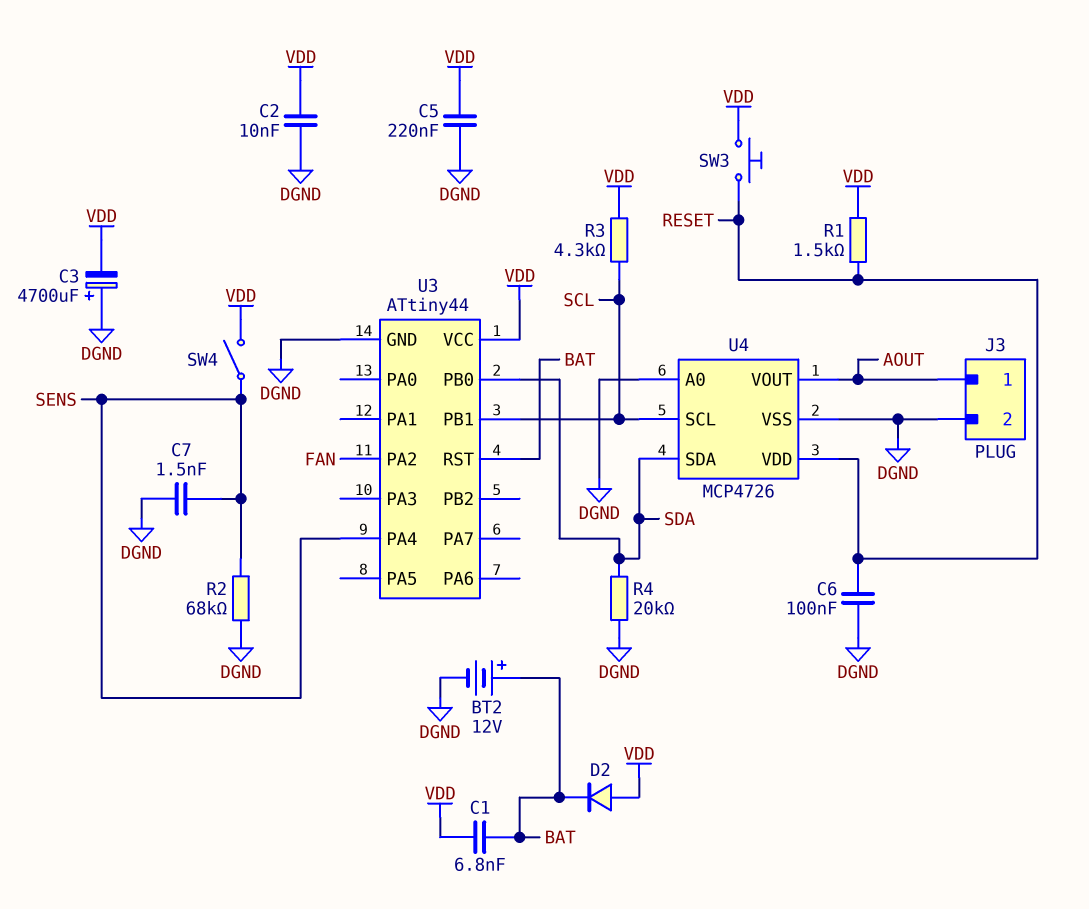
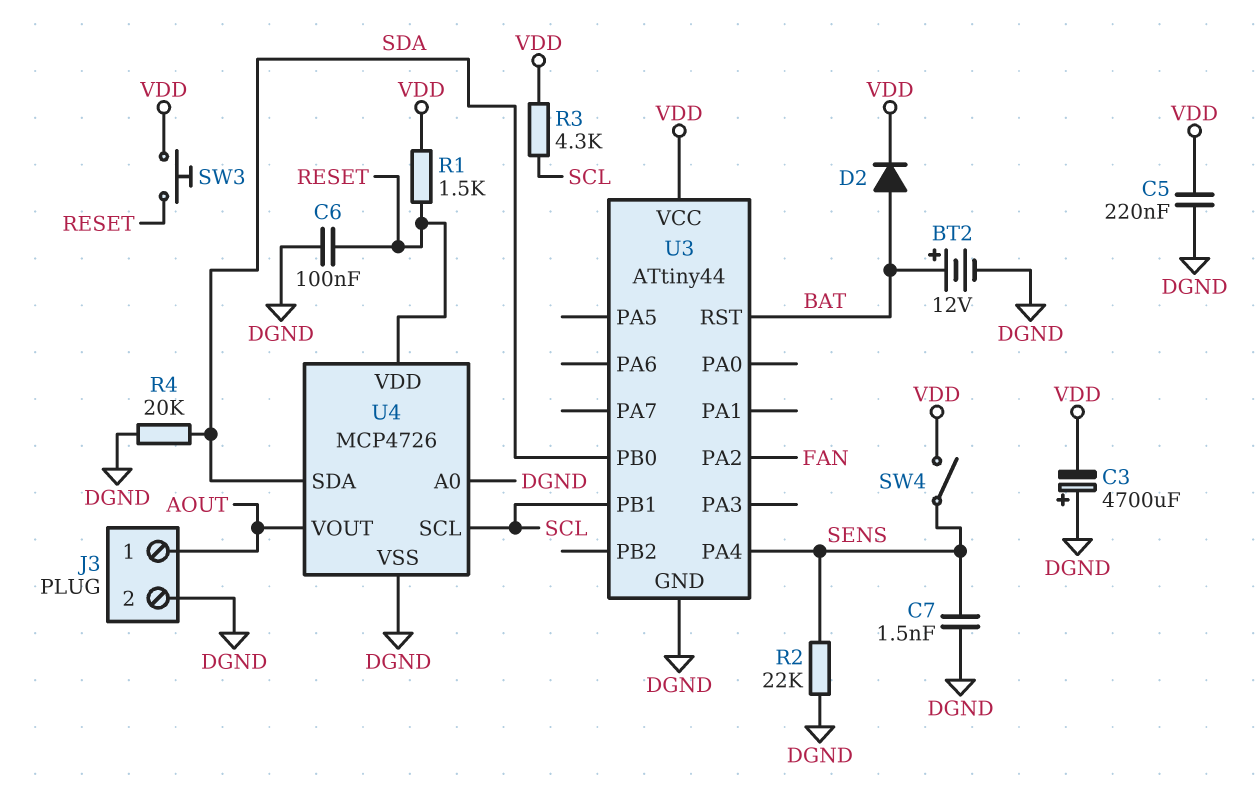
C1: 6.8nF (BAT, VDD) -> none
C2: 10nF (DGND, VDD) -> none
D2: diode (A VDD, K BAT) -> diode (A BAT, K VDD)
R2: 68k (DGND, SENS) -> 22k (DGND, SENS)

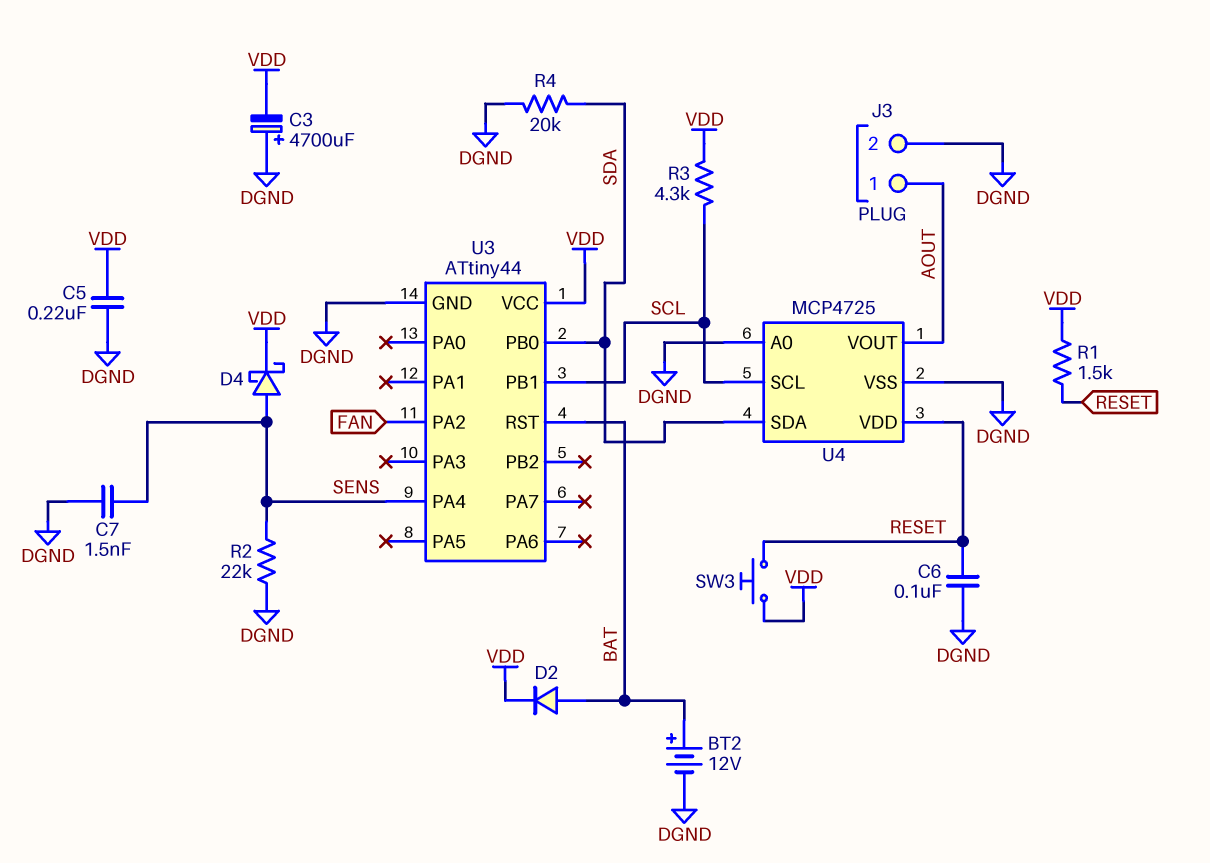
D4: none -> schottky (A SENS, K VDD)
SW4: switch (SENS, VDD) -> none
U4: MCP4726 -> MCP4725

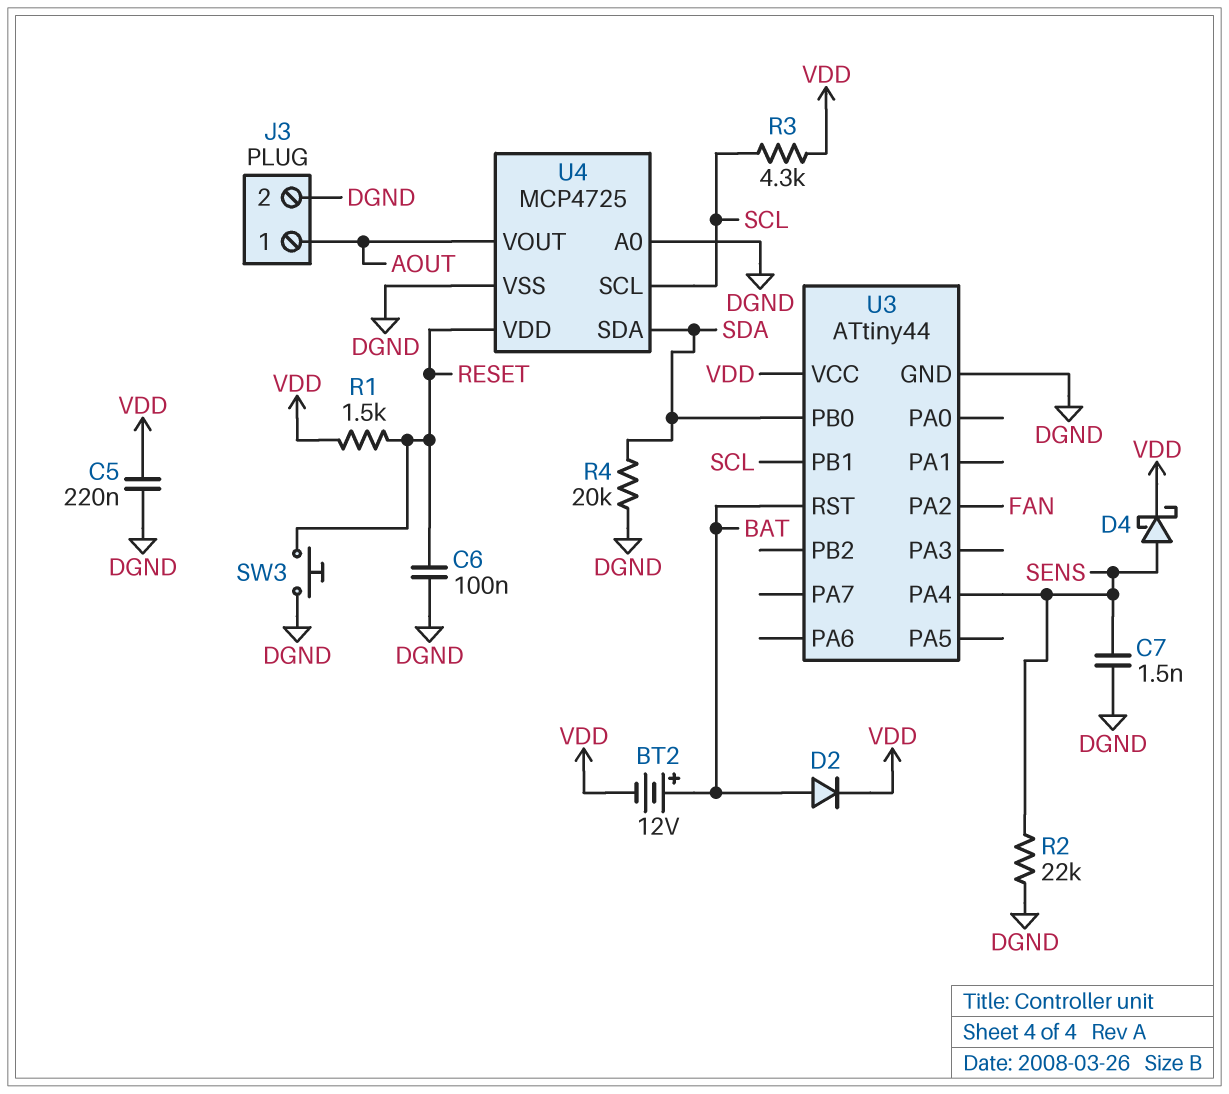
BT2: 12V (plus BAT, minus DGND) -> 12V (plus BAT, minus VDD)
C3: 4700uF (plus DGND, minus VDD) -> none
SW3: button (RESET, VDD) -> button (DGND, RESET)

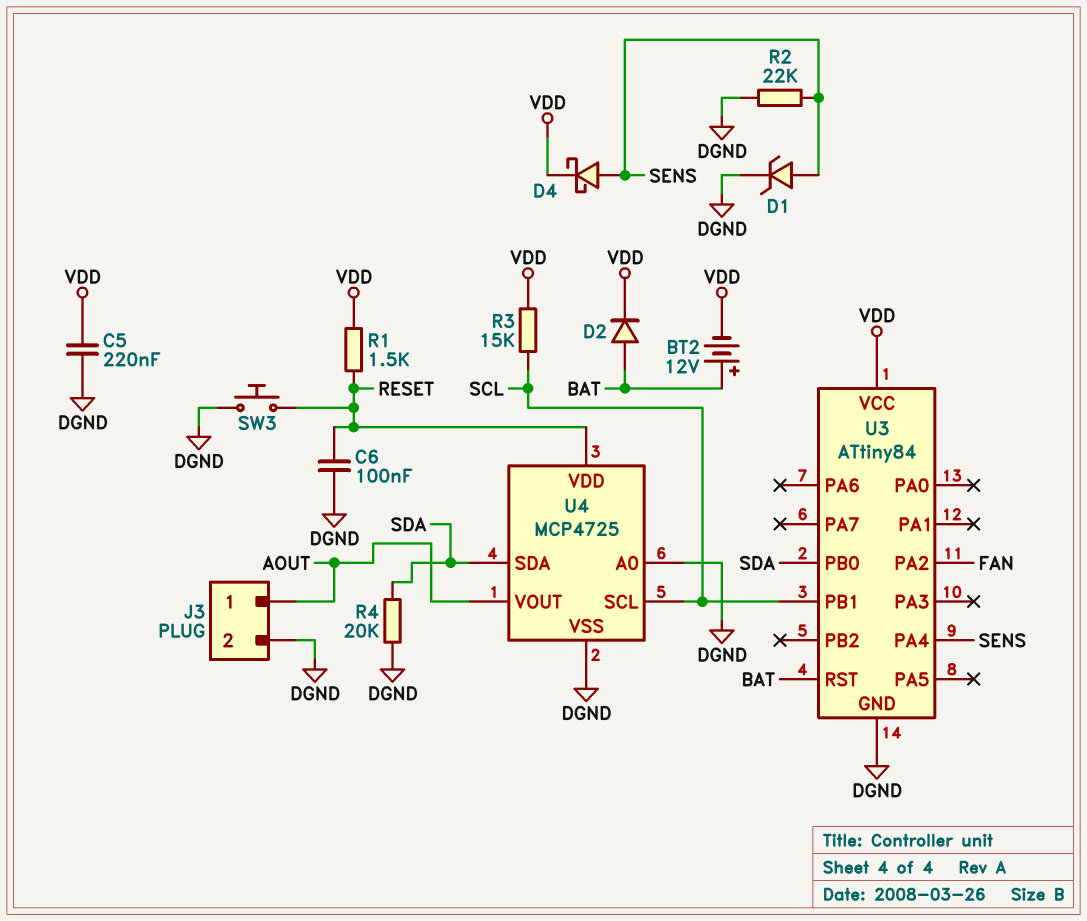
C7: 1.5nF (DGND, SENS) -> none
D1: none -> zener (A SENS, K DGND)
R3: 4.3k (SCL, VDD) -> 15k (SCL, VDD)
U3: ATtiny44 -> ATtiny84

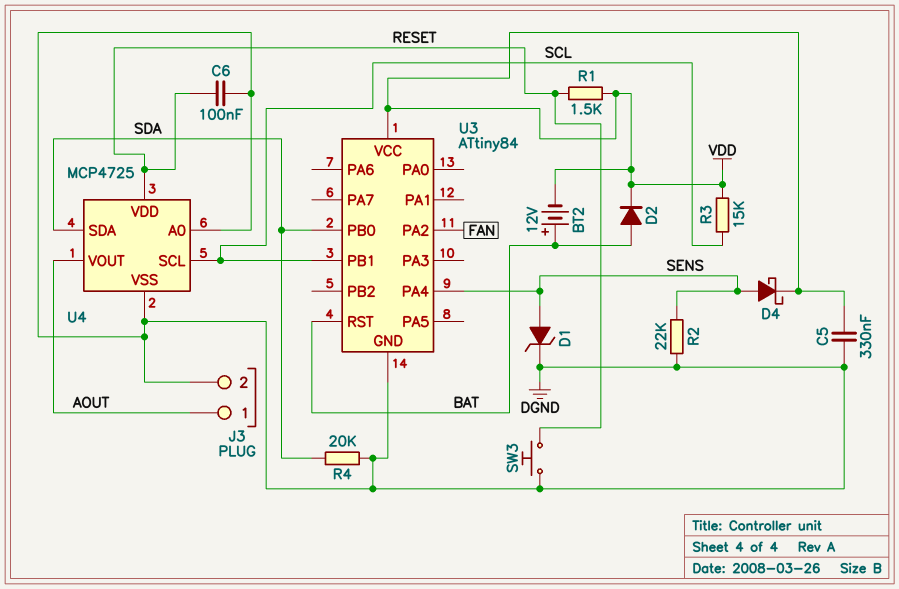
C5: 220nF (DGND, VDD) -> 330nF (DGND, VDD)

